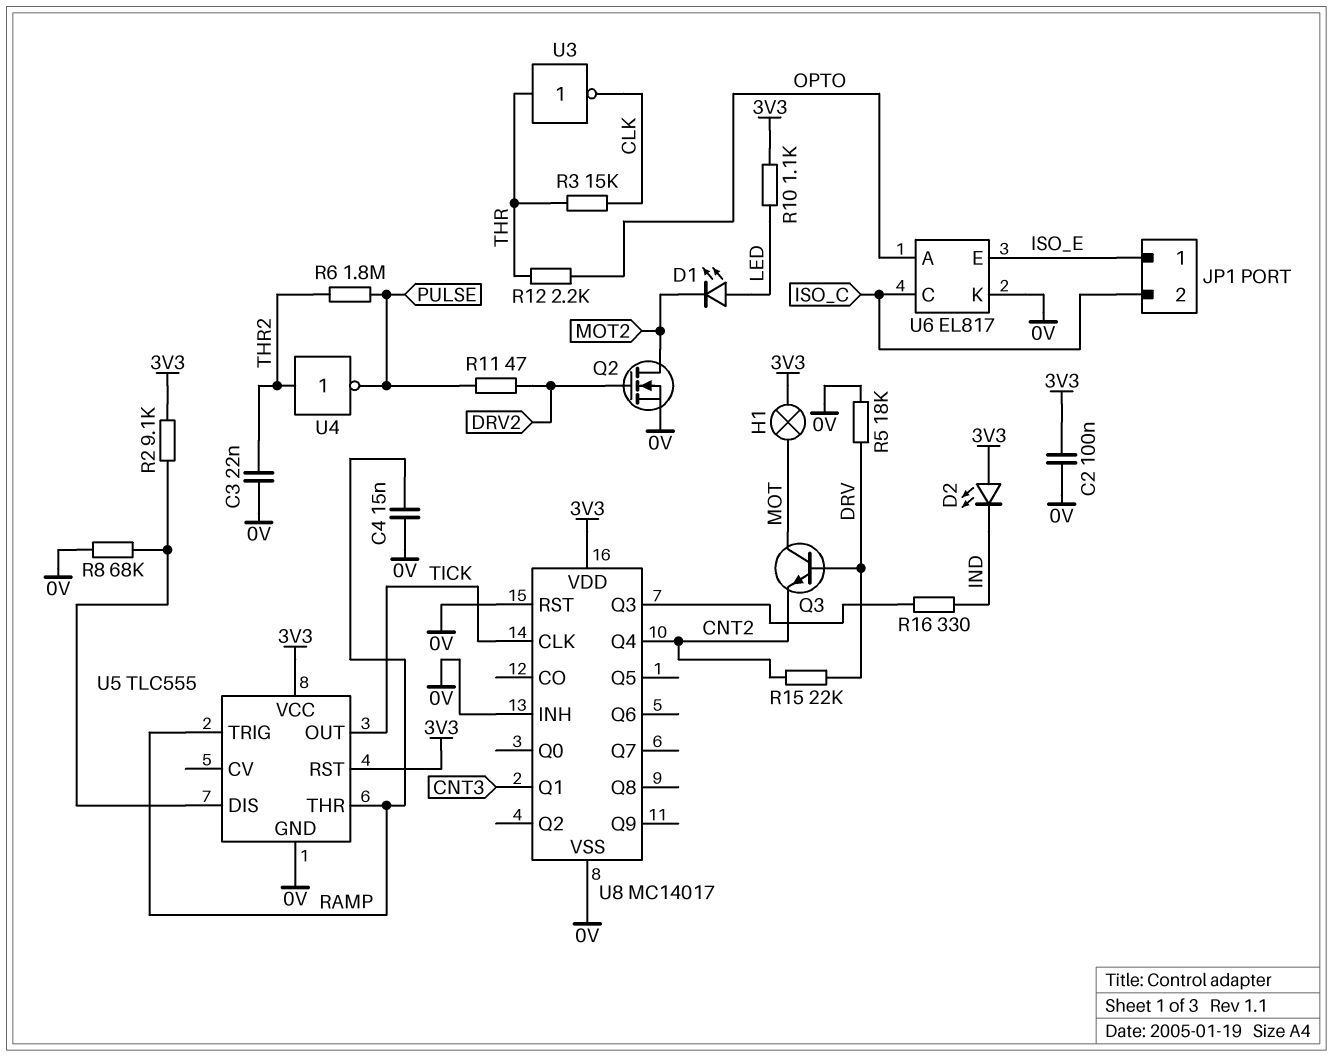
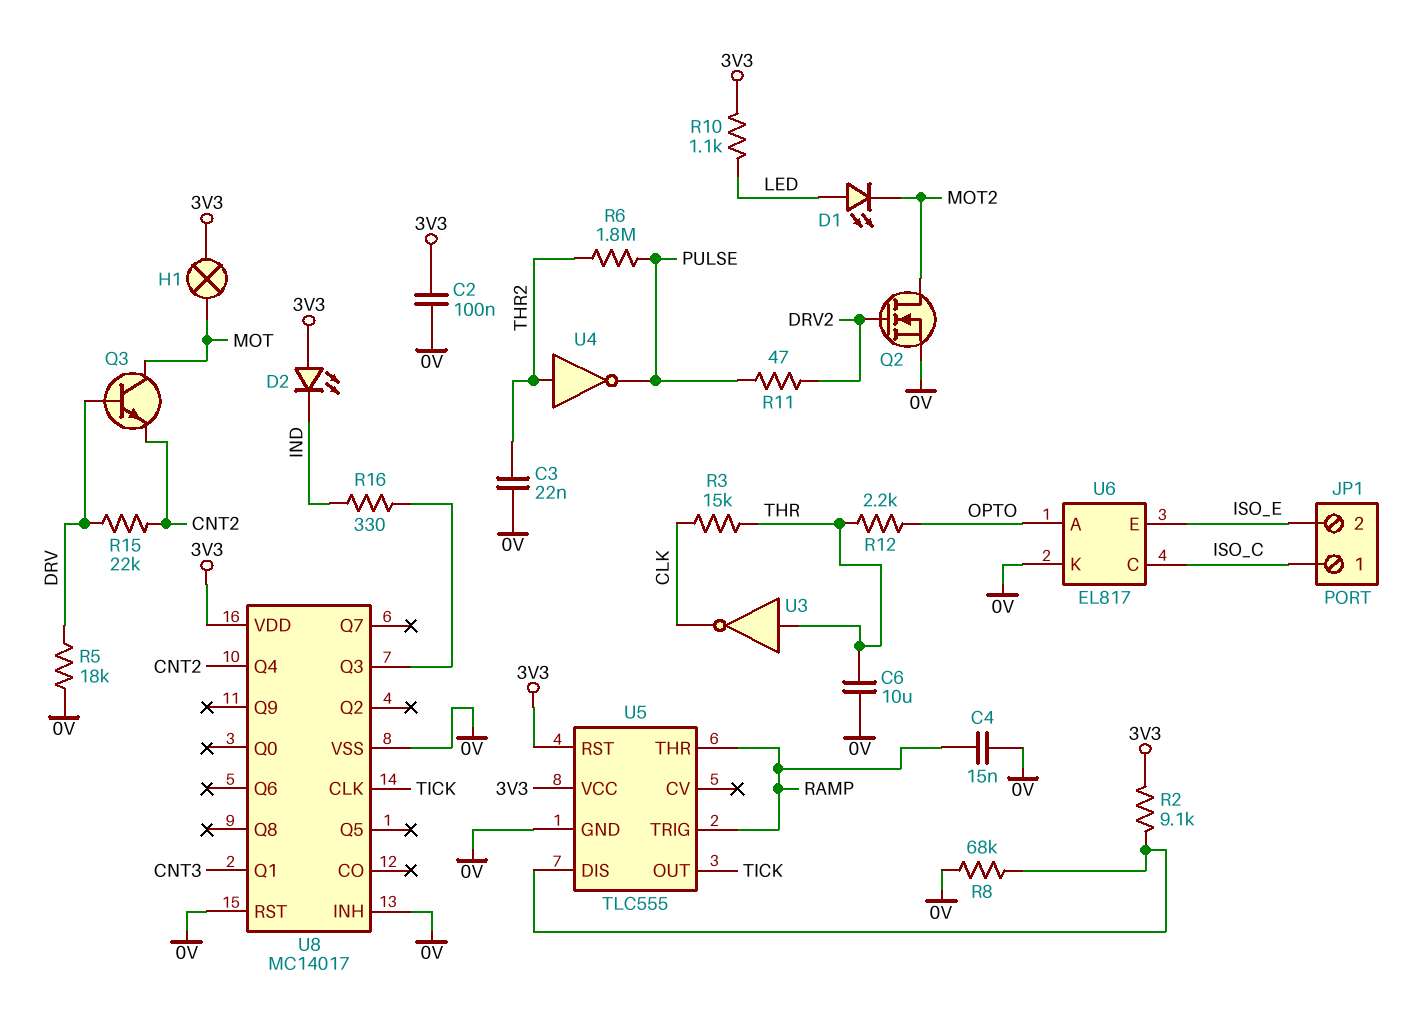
C6: none -> 10uF (0V, THR)
JP1 pin 1: ISO_E -> ISO_C
JP1 pin 2: ISO_C -> ISO_E

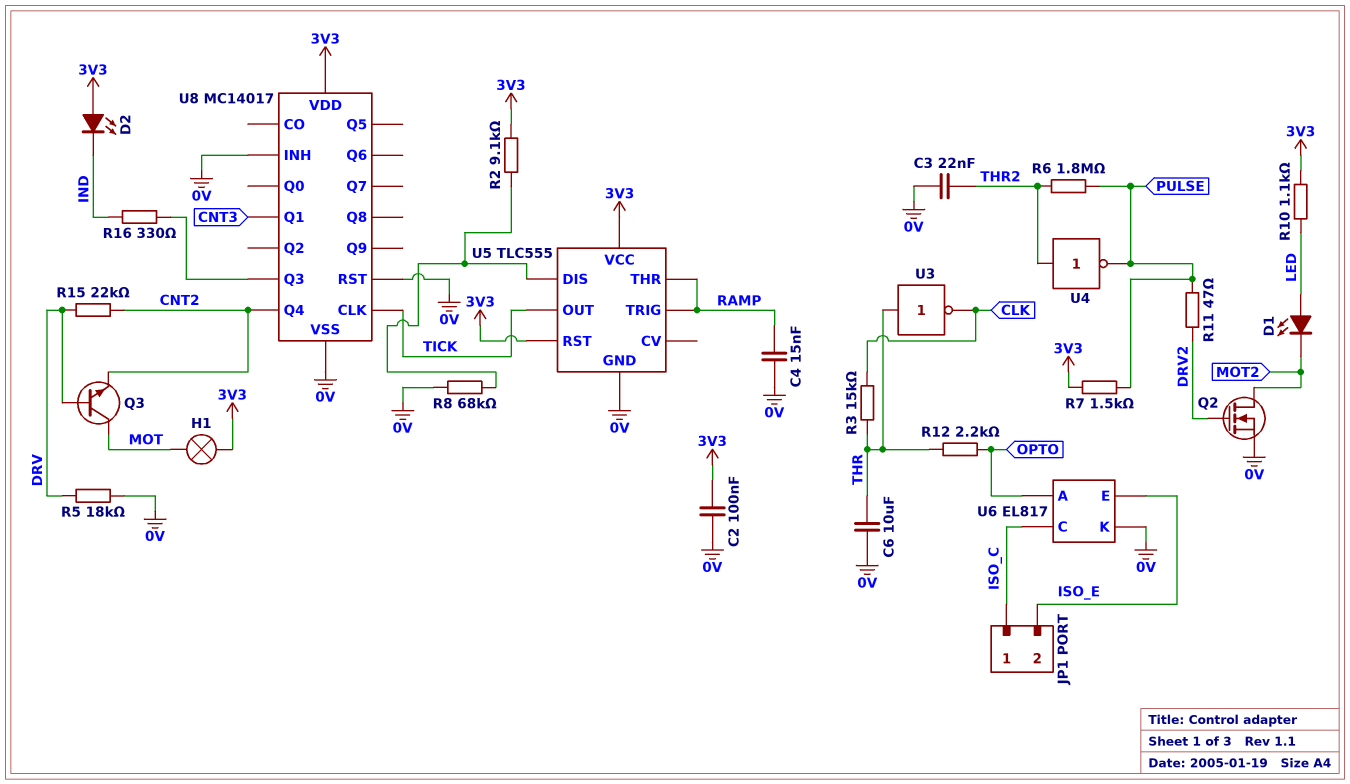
R7: none -> 1.5k (3V3, PULSE)

